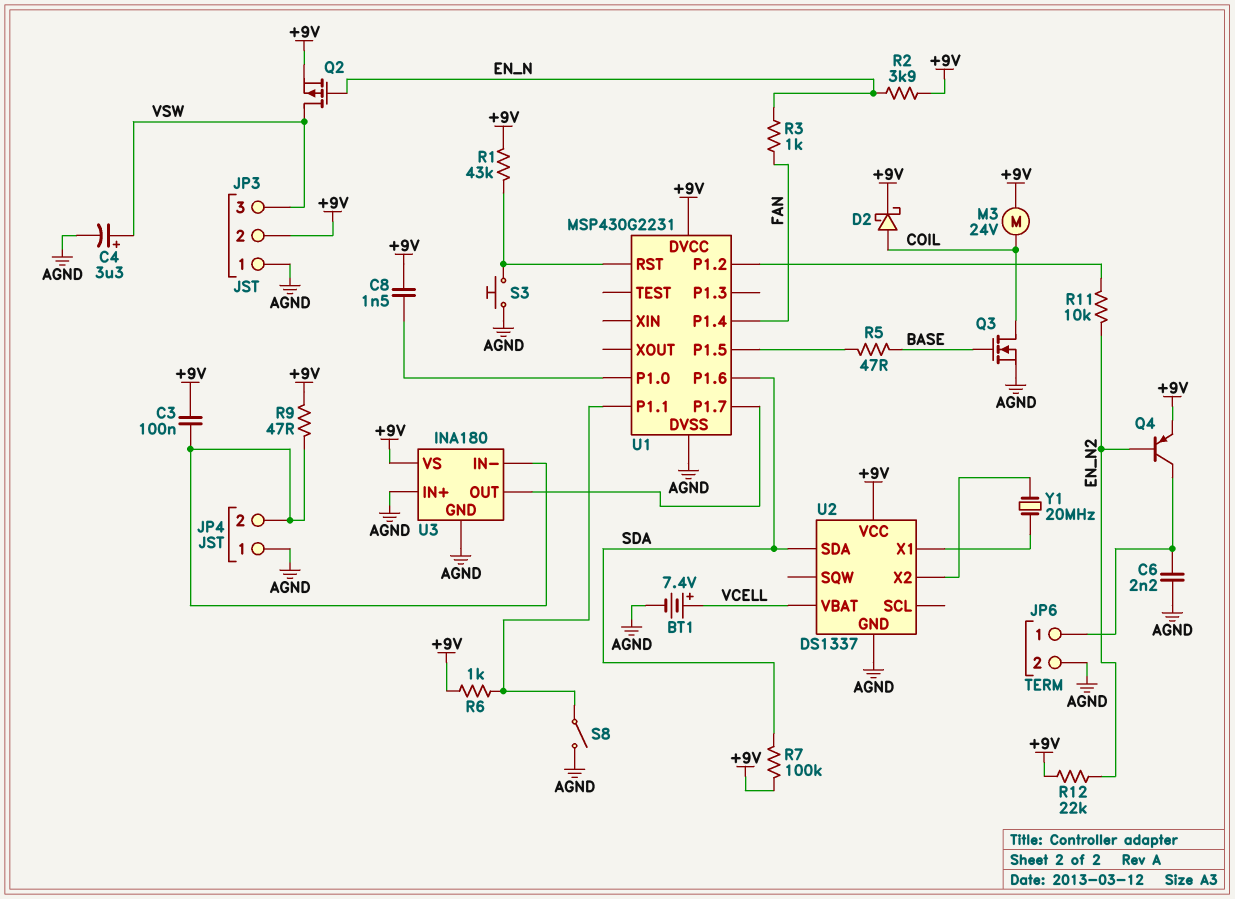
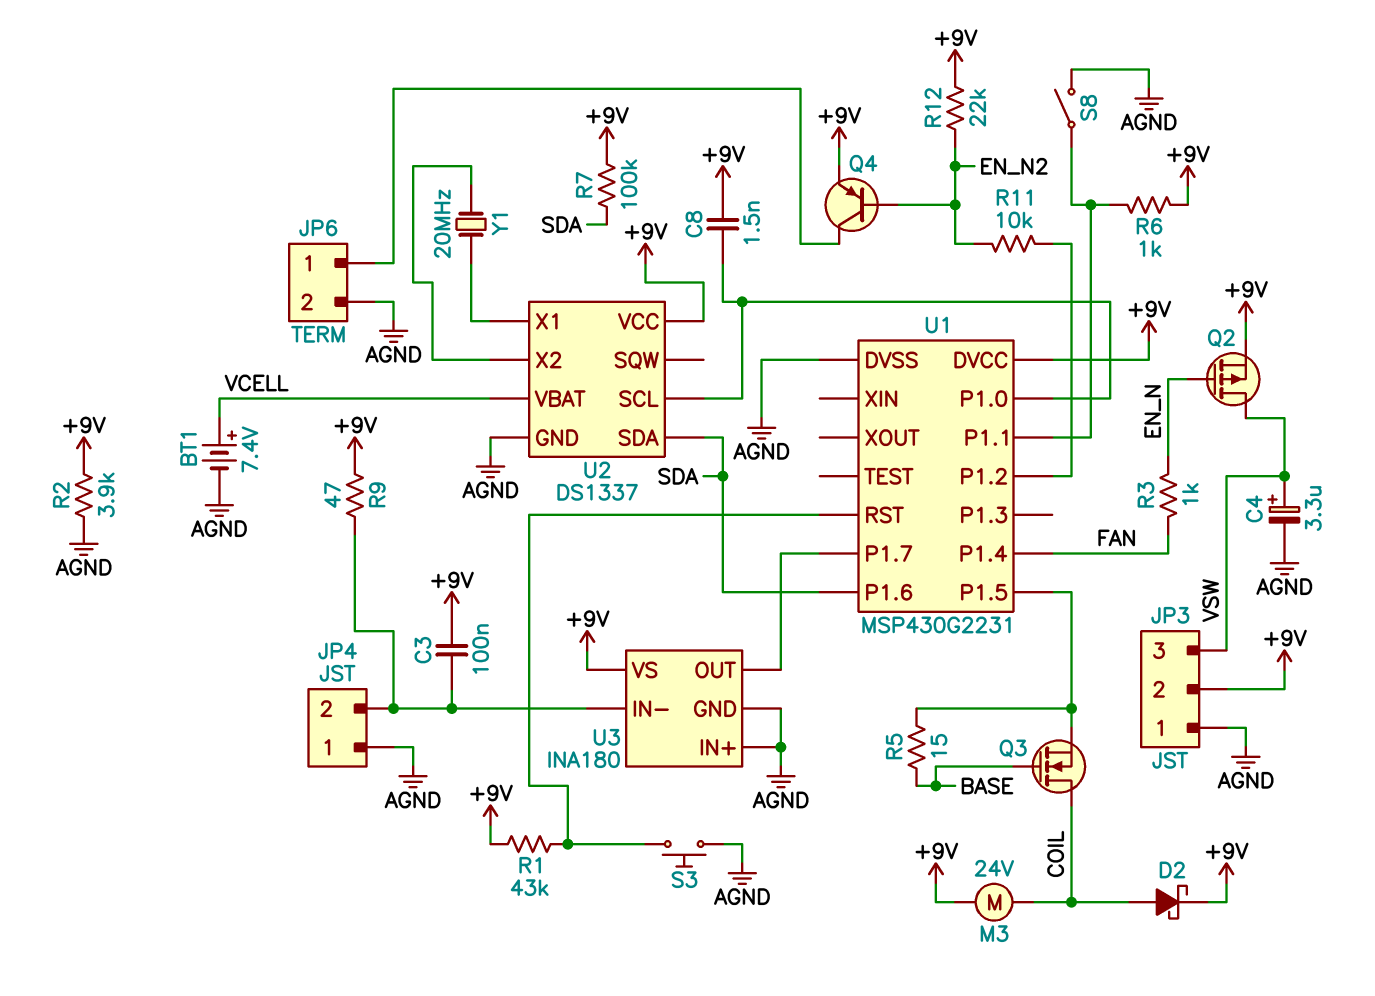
C6: 2.2nF (AGND, JP6/1) -> none
Q3: NMOS (G BASE, D COIL, S AGND) -> NMOS (G BASE, D COIL, S U1/P1.5)
R2: 3.9k (+9V, EN_N) -> 3.9k (+9V, AGND)
R5: 47 (BASE, U1/P1.5) -> 15 (BASE, U1/P1.5)
U2 pin SCL: none -> U1/P1.0

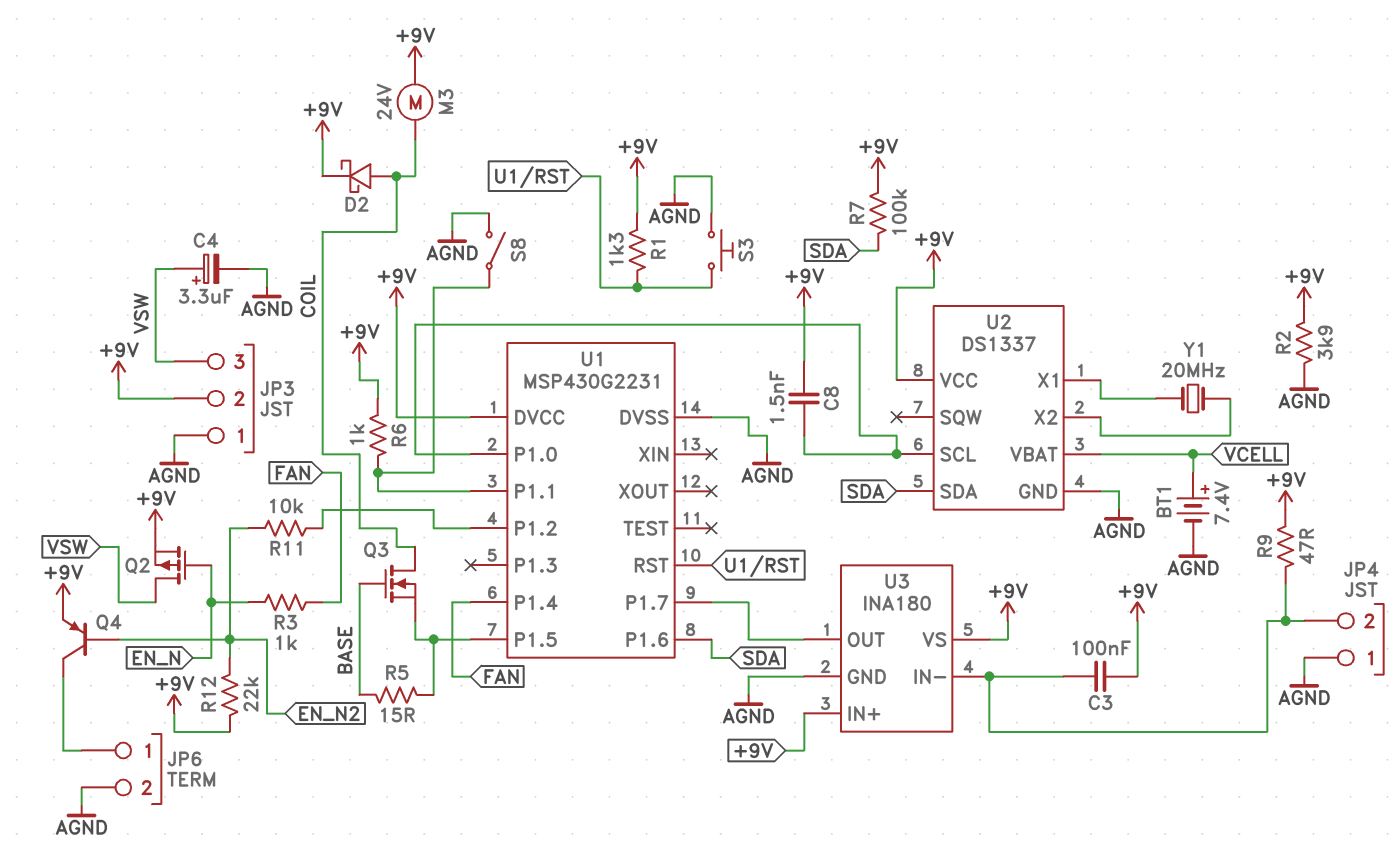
R1: 43k (+9V, U1/RST) -> 1.3k (+9V, U1/RST)
U3 pin IN+: AGND -> +9V

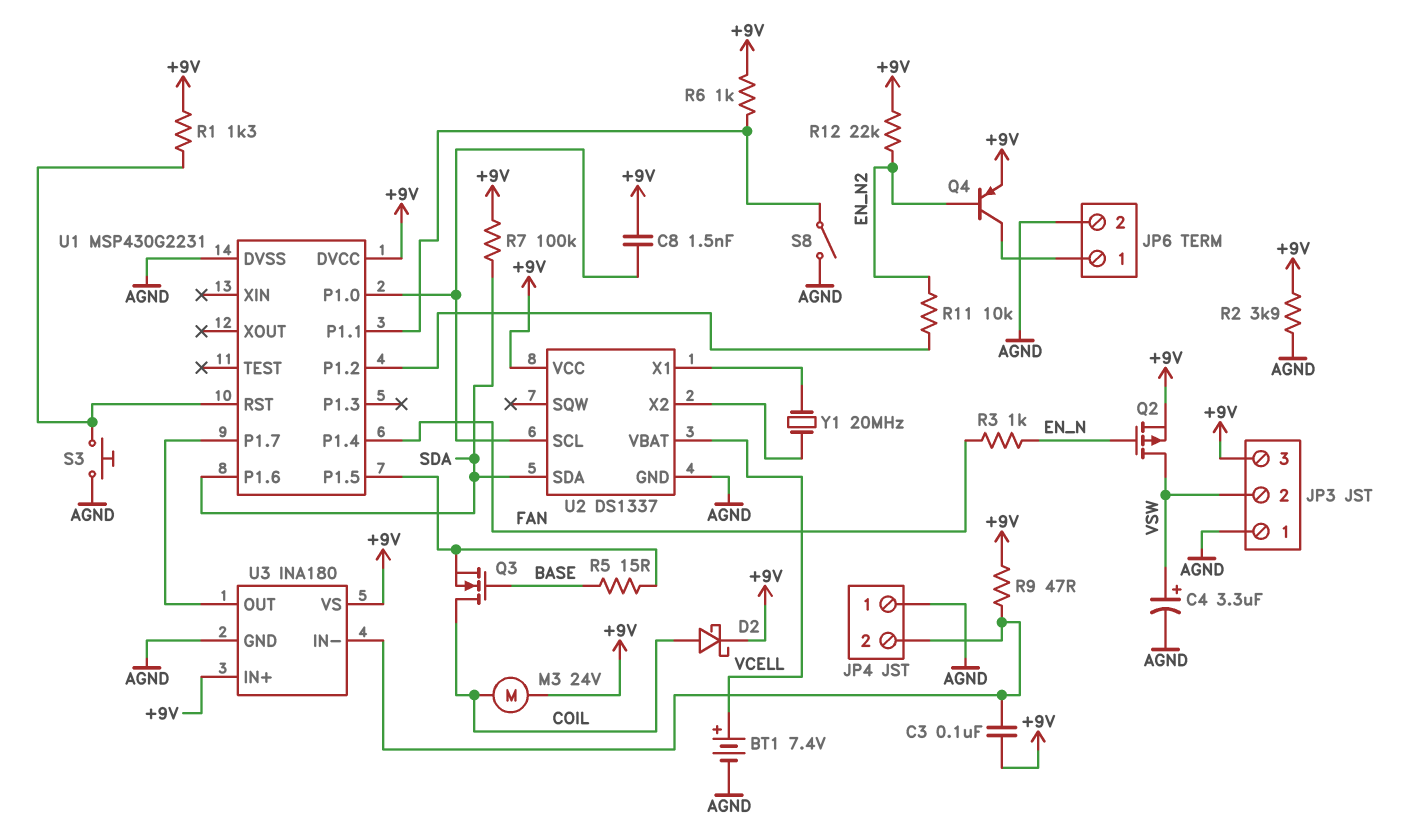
JP3 pin 2: +9V -> VSW
JP3 pin 3: VSW -> +9V

